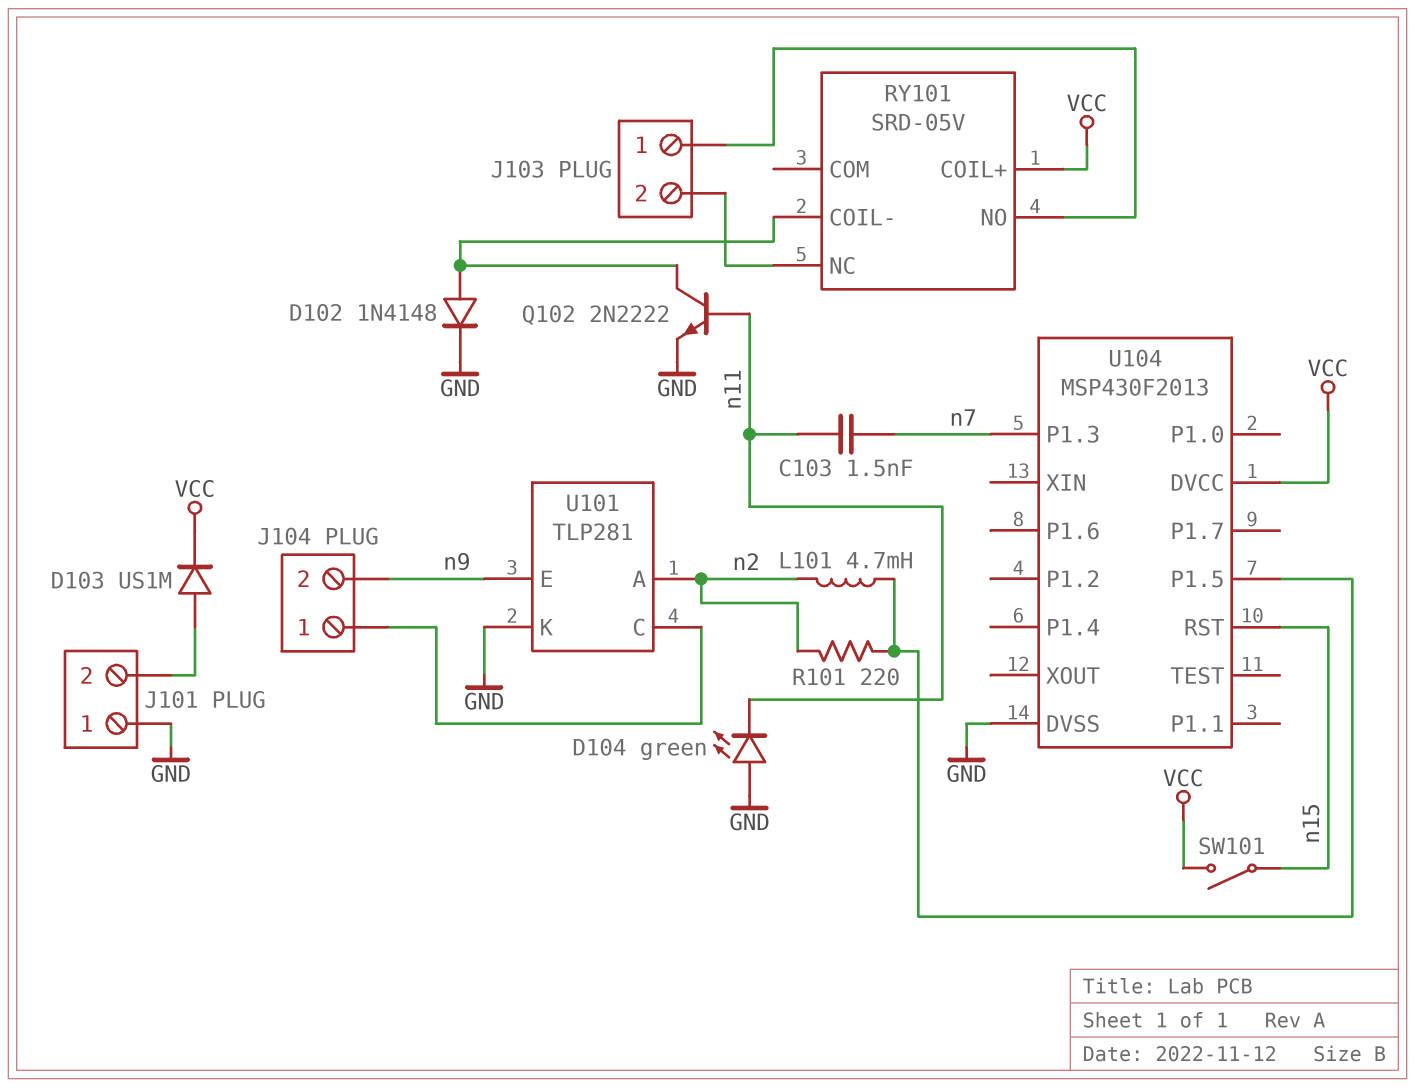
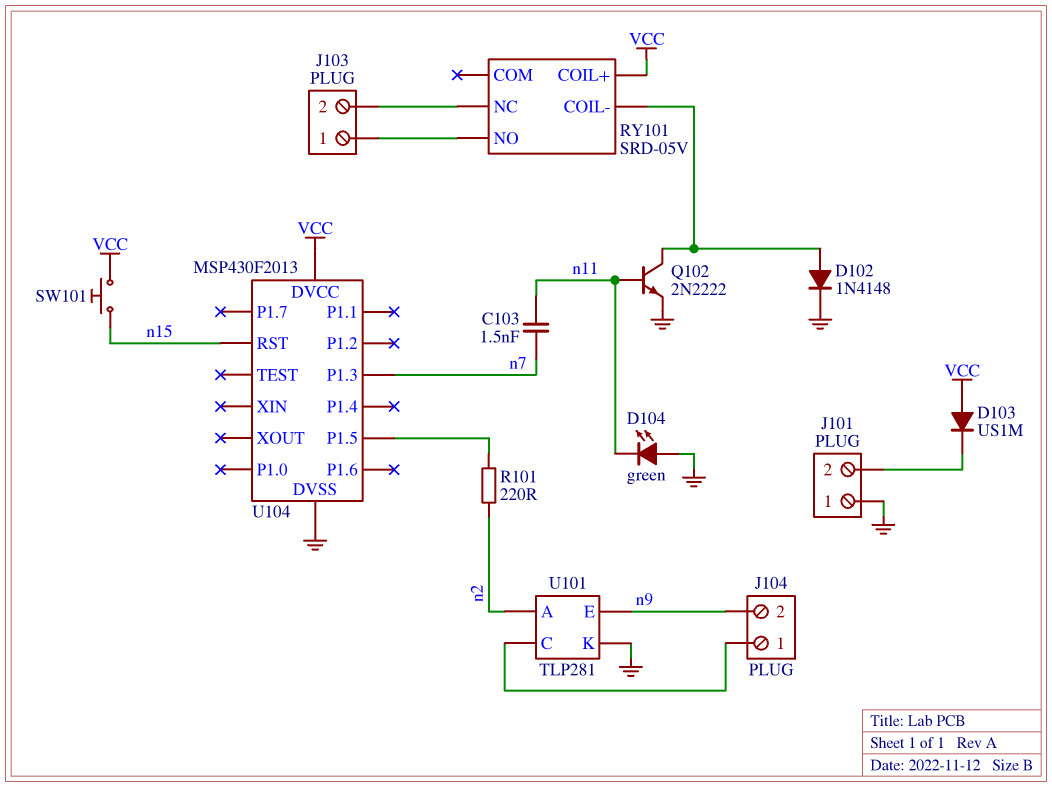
D103: diode US1M (A J101/2, K VCC) -> diode US1M (A VCC, K J101/2)
L101: 4.7mH (U104/P1.5, n2) -> none
SW101: switch (VCC, n15) -> button (VCC, n15)

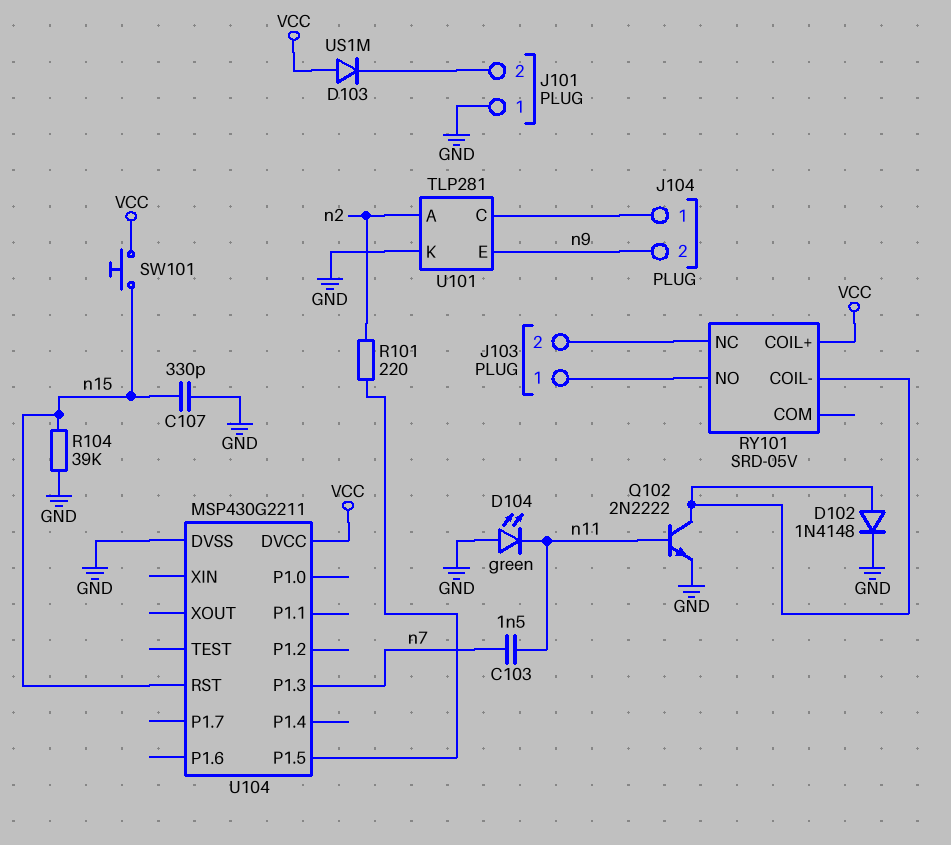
C107: none -> 330pF (GND, n15)
R104: none -> 39k (GND, n15)
U104: MSP430F2013 -> MSP430G2211

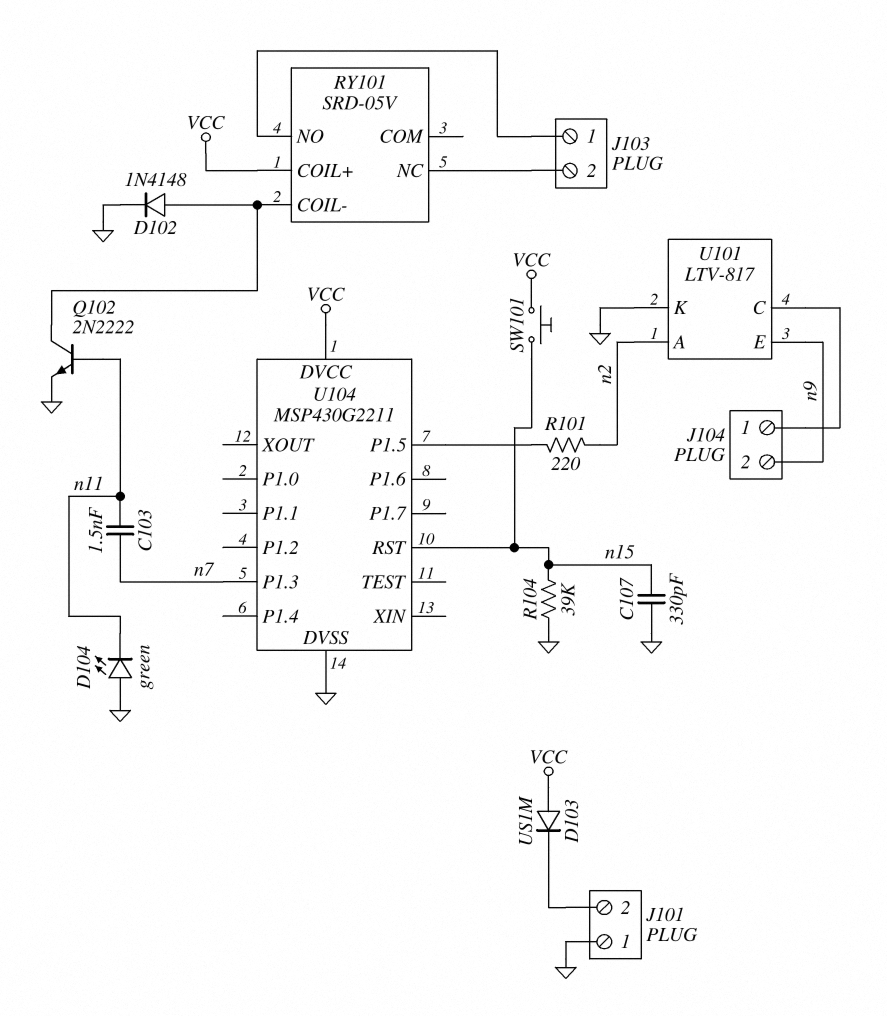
U101: TLP281 -> LTV-817

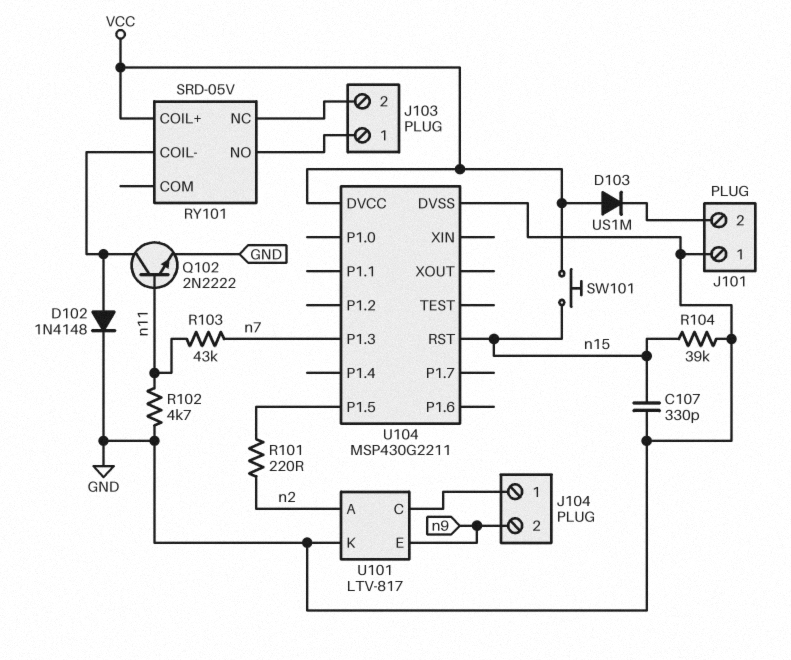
C103: 1.5nF (n7, n11) -> none
D104: LED green (A GND, K n11) -> none
R102: none -> 4.7k (GND, n11)
R103: none -> 43k (n7, n11)

